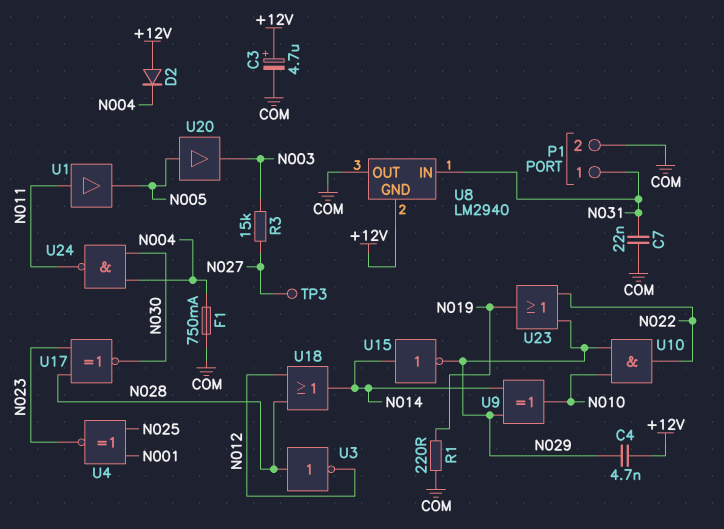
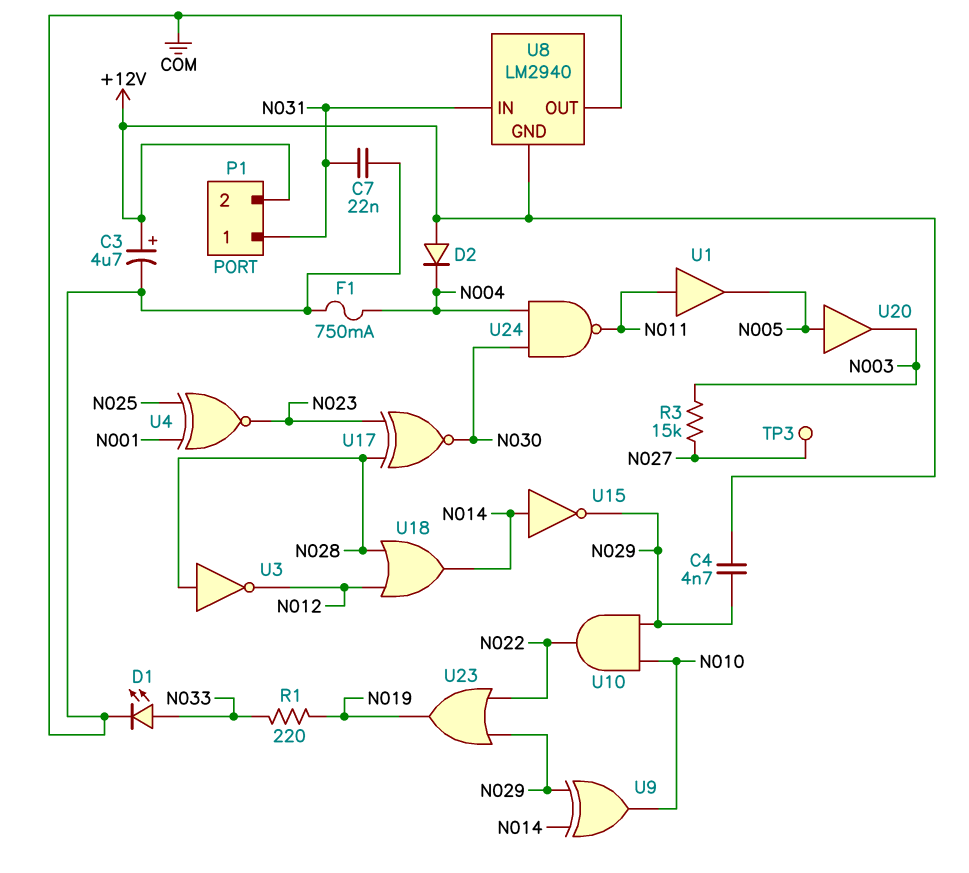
D1: none -> LED (A N033, K COM)
P1 pin 2: COM -> +12V
R1: 220 (COM, N019) -> 220 (N019, N033)

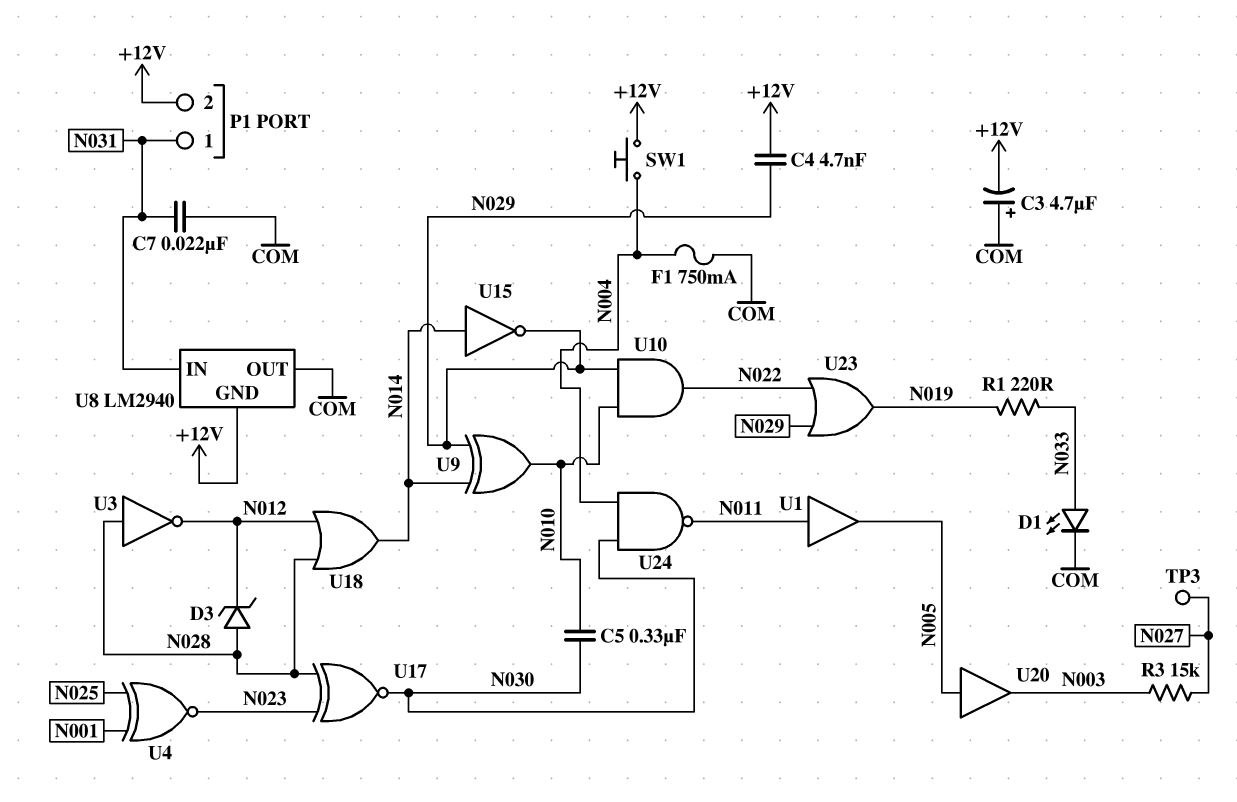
C3: 4.7uF (plus +12V, minus COM) -> 4.7uF (plus COM, minus +12V)
C5: none -> 330nF (N010, N030)
D2: diode (A +12V, K N004) -> none
D3: none -> zener (A N028, K N012)
SW1: none -> button (+12V, N004)

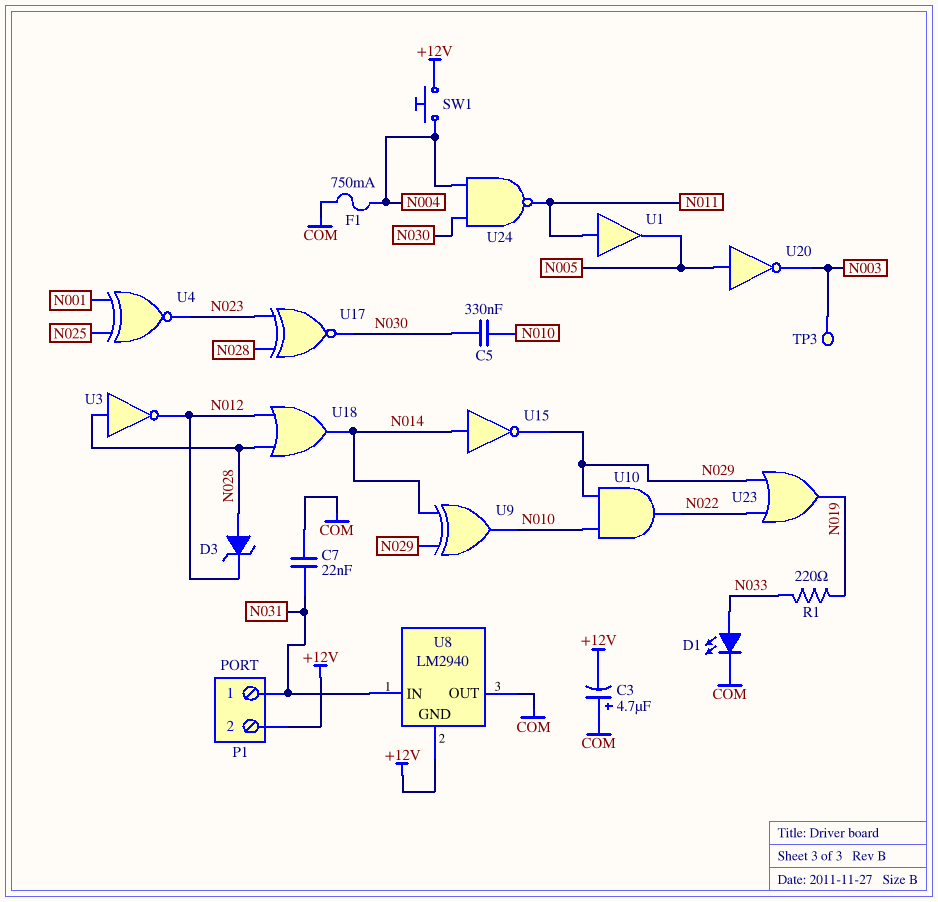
C4: 4.7nF (+12V, N029) -> none
R3: 15k (N003, N027) -> none
TP3: test point (N027) -> test point (N003)
U20: buffer (in N005, out N003) -> NOT (in N005, out N003)

